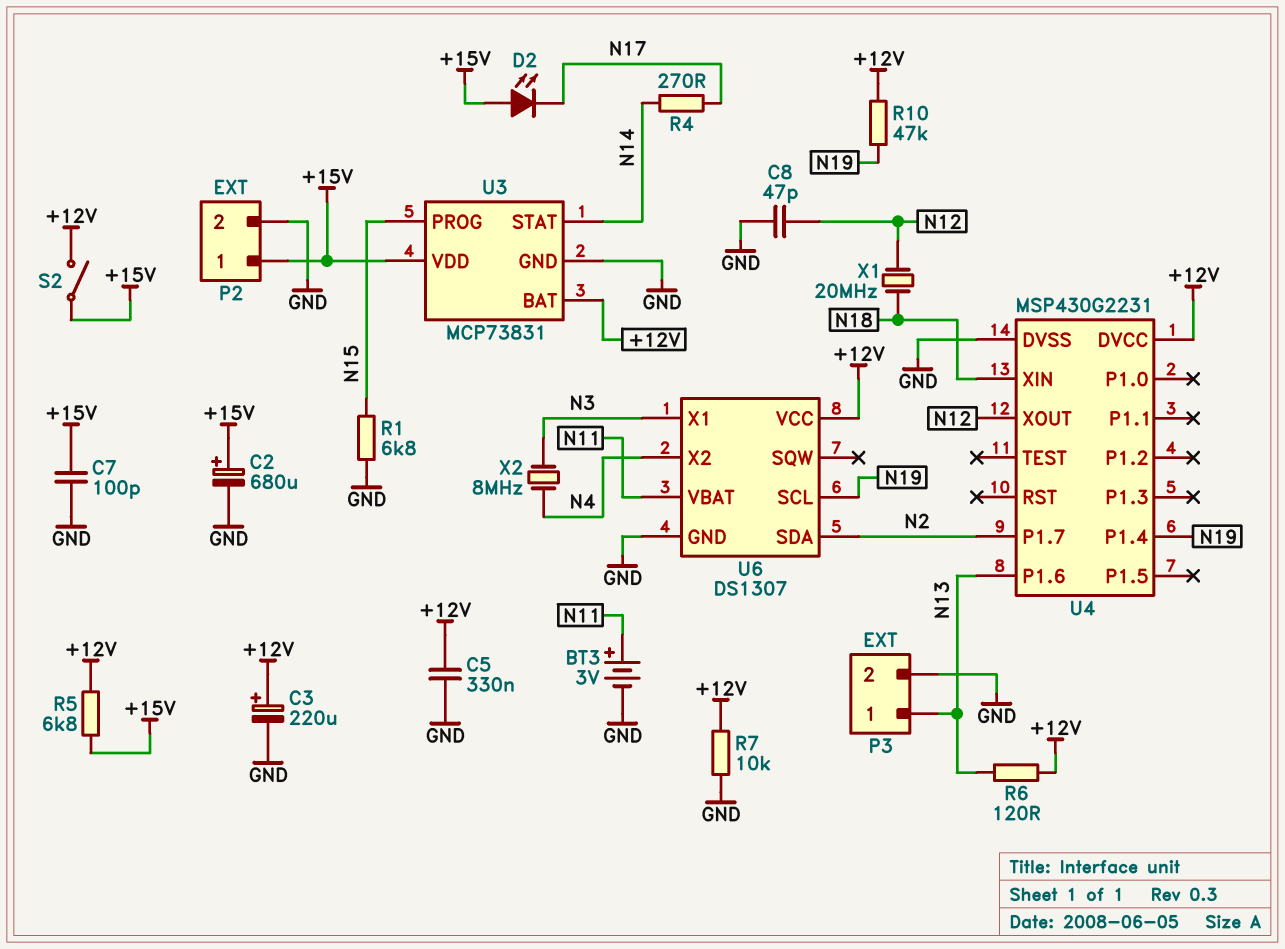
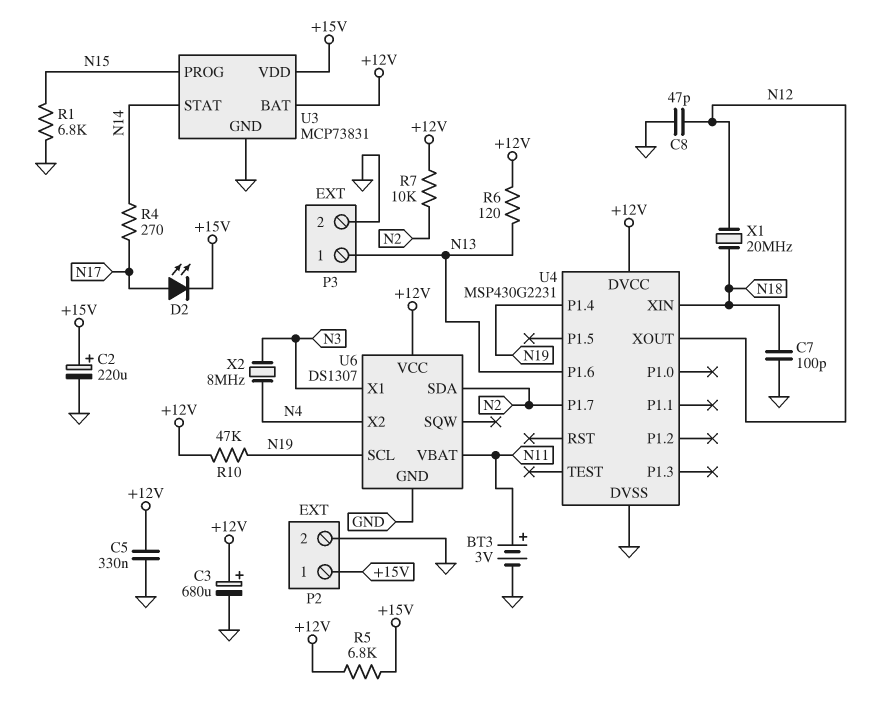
C2: 680uF (plus +15V, minus GND) -> 220uF (plus +15V, minus GND)
C3: 220uF (plus +12V, minus GND) -> 680uF (plus +12V, minus GND)
C7: 100pF (+15V, GND) -> 100pF (GND, N18)
D2: LED (A +15V, K N17) -> LED (A N17, K +15V)
R7: 10k (+12V, GND) -> 10k (+12V, N2)
S2: switch (+12V, +15V) -> none

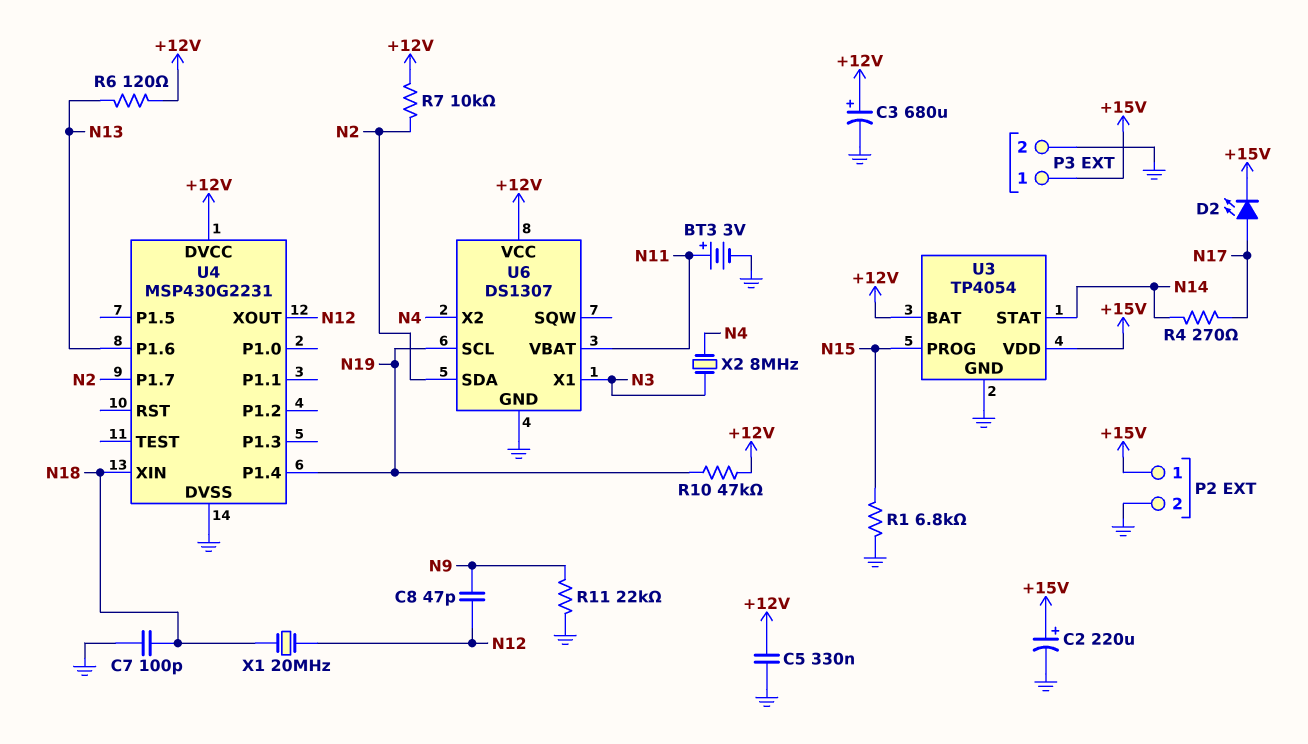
C8: 47pF (GND, N12) -> 47pF (N9, N12)
P3 pin 1: N13 -> +15V
R5: 6.8k (+12V, +15V) -> none
R11: none -> 22k (GND, N9)
U3: MCP73831 -> TP4054

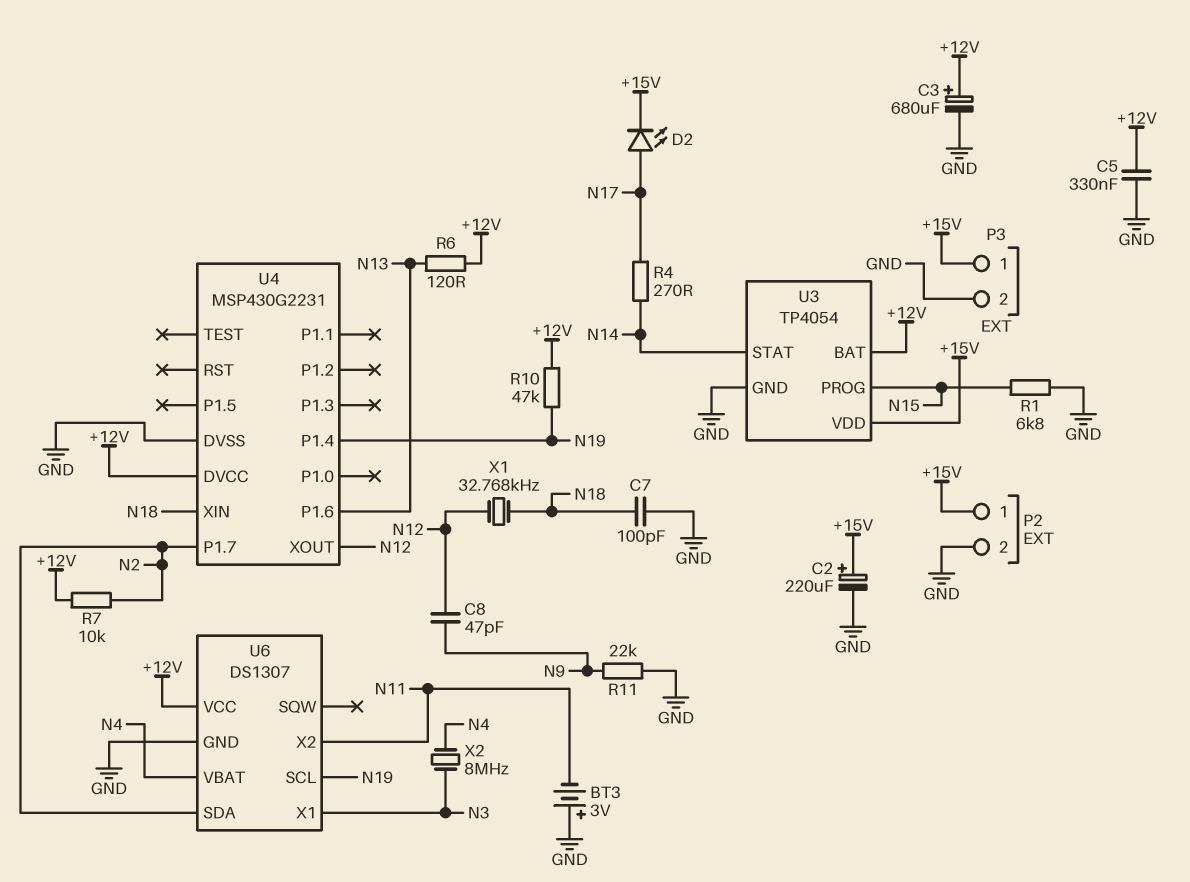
BT3: 3V (plus N11, minus GND) -> 3V (plus GND, minus N11)
U6 pin VBAT: N11 -> N4
U6 pin X2: N4 -> N11
X1: 20MHz (N12, N18) -> 32.768kHz (N12, N18)

